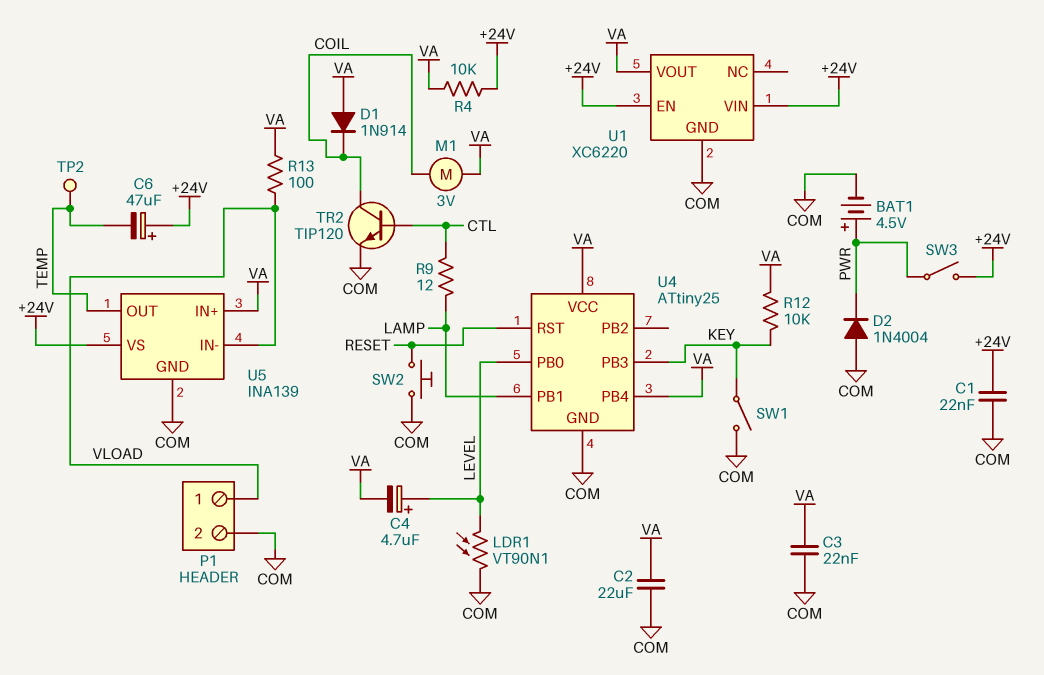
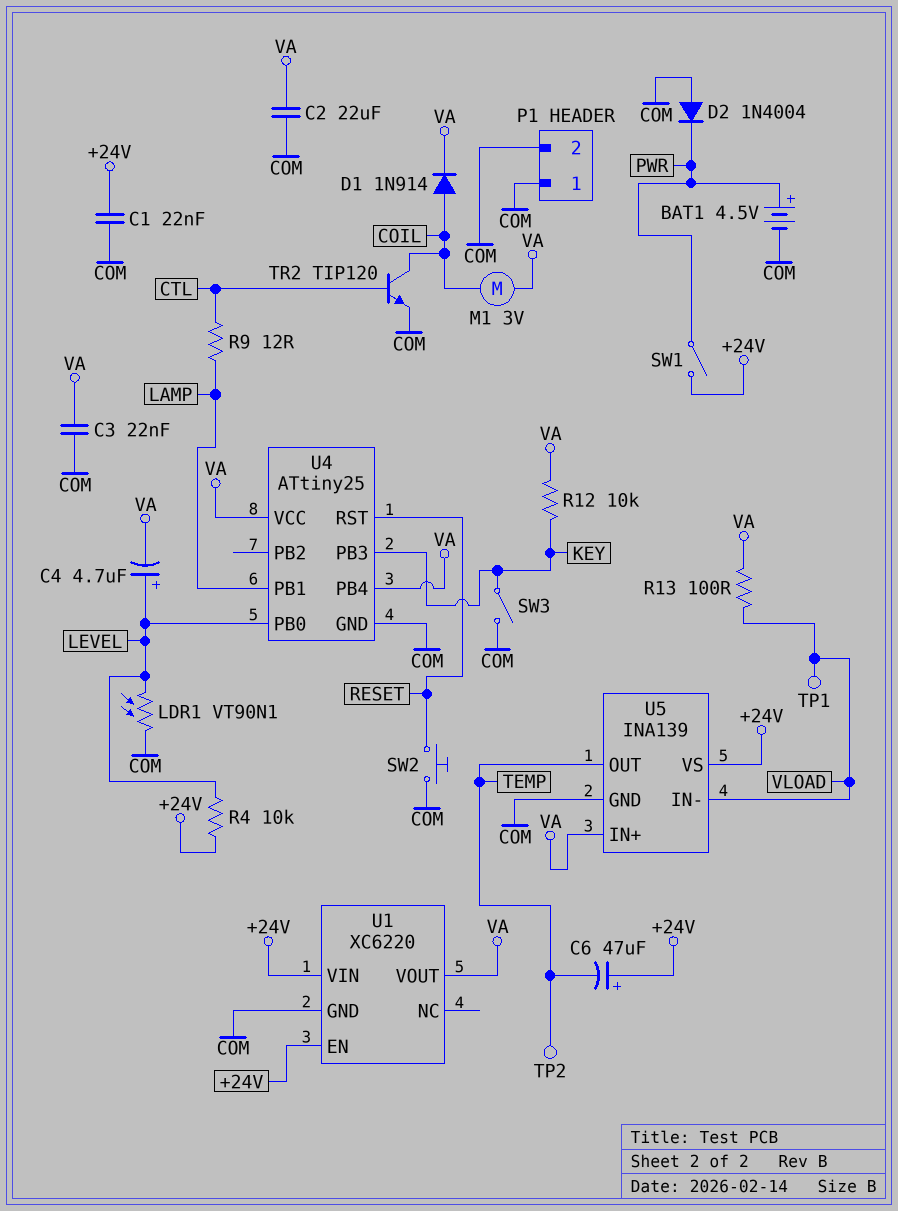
D1: diode 1N914 (A VA, K COIL) -> diode 1N914 (A COIL, K VA)
P1 pin 1: VLOAD -> COM
R4: 10k (+24V, VA) -> 10k (+24V, LEVEL)
SW1: switch (COM, KEY) -> switch (+24V, PWR)
SW3: switch (+24V, PWR) -> switch (COM, KEY)
TP1: none -> test point (VLOAD)

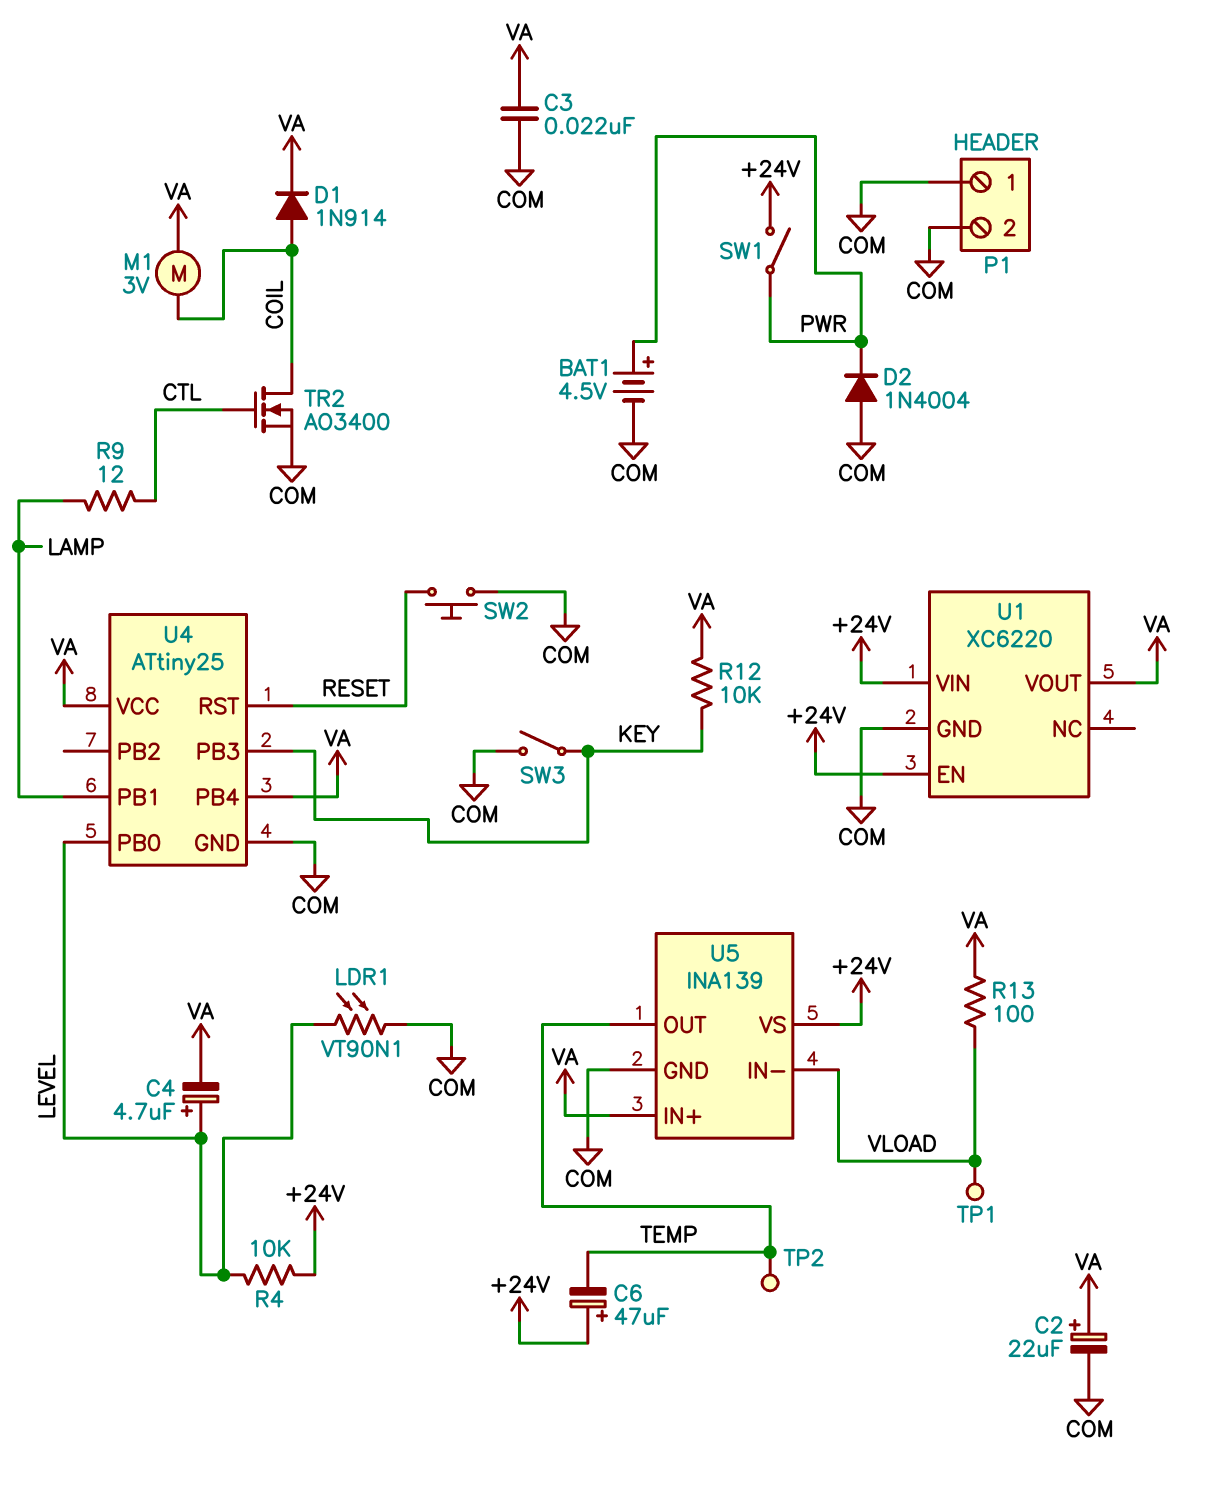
C1: 22nF (+24V, COM) -> none
C2: 22uF (COM, VA) -> 22uF (plus VA, minus COM)
TR2: NPN TIP120 (B CTL, C COIL, E COM) -> NMOS AO3400 (G CTL, D COIL, S COM)

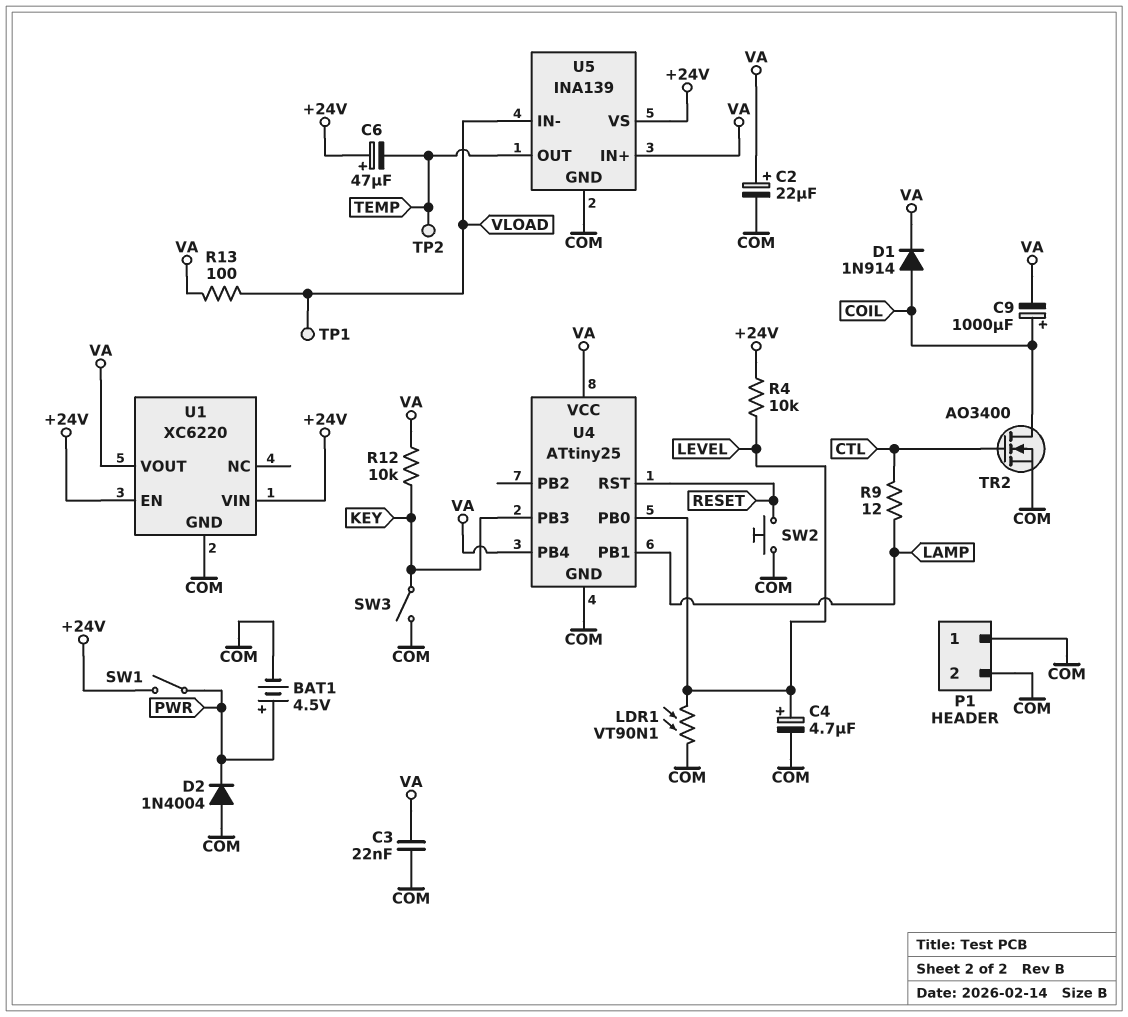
C4: 4.7uF (plus LEVEL, minus VA) -> 4.7uF (plus LEVEL, minus COM)
C9: none -> 1000uF (plus COIL, minus VA)
M1: motor 3V (COIL, VA) -> none

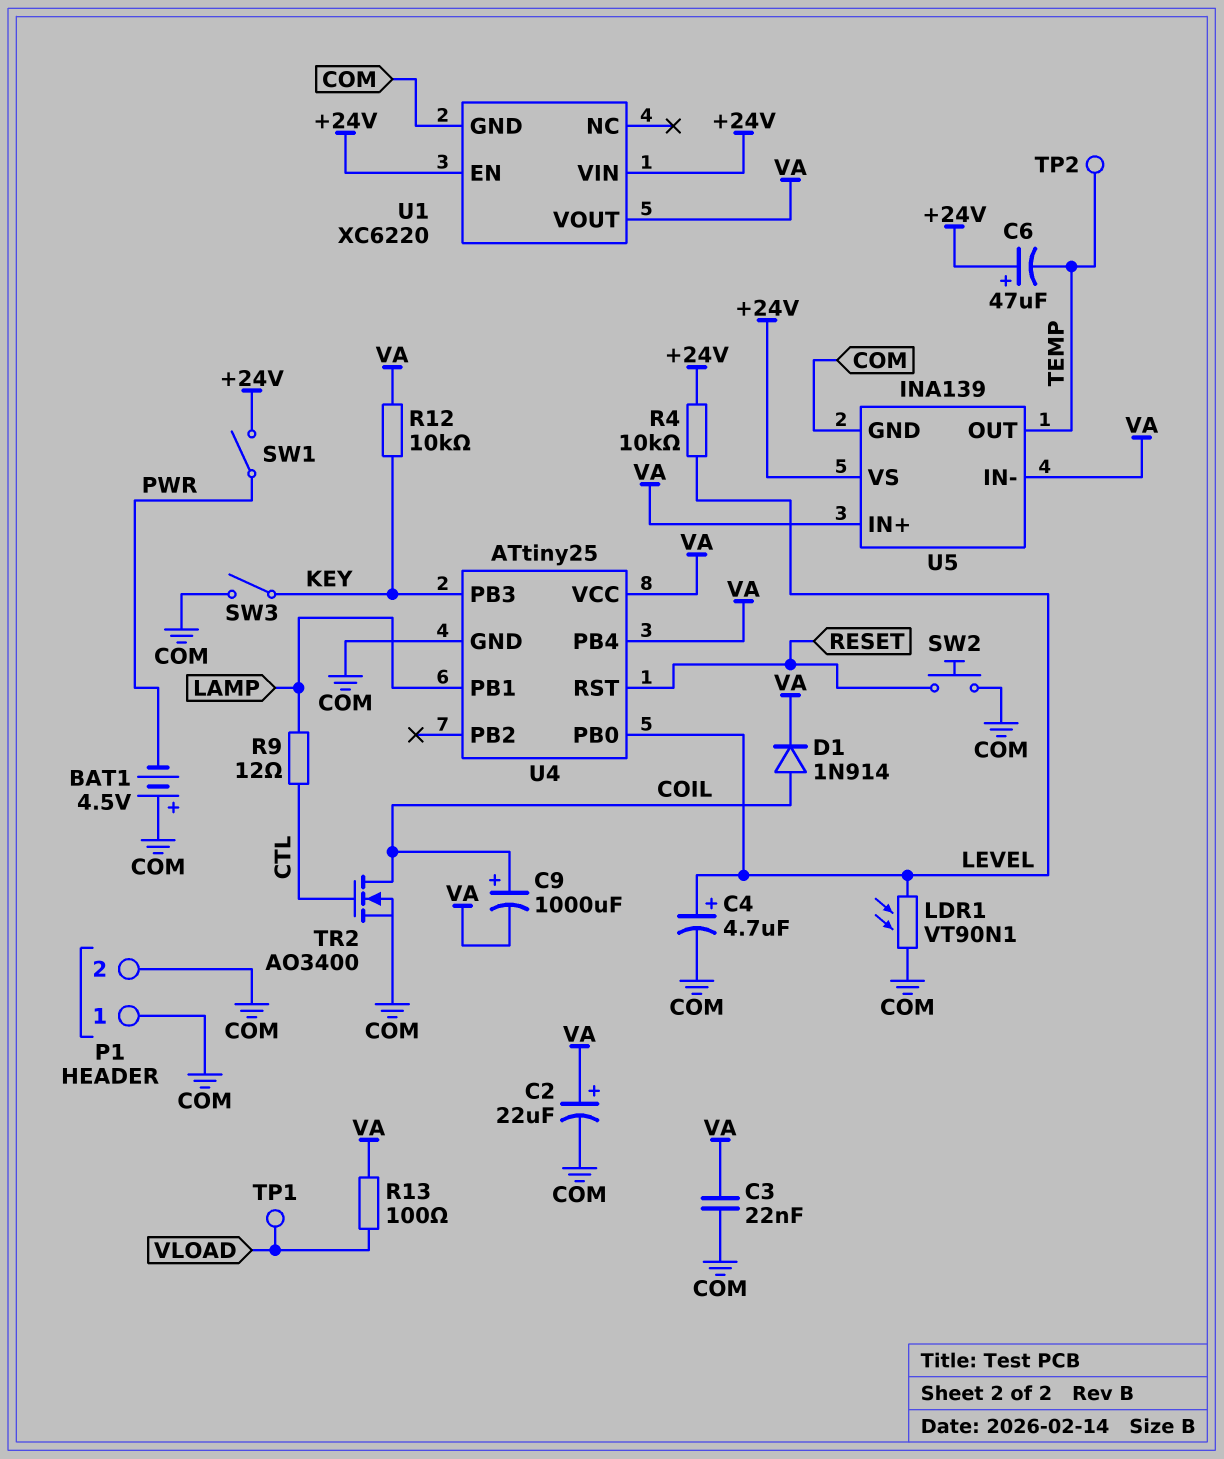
BAT1: 4.5V (plus PWR, minus COM) -> 4.5V (plus COM, minus PWR)
D2: diode 1N4004 (A COM, K PWR) -> none
U5 pin IN-: VLOAD -> VA

